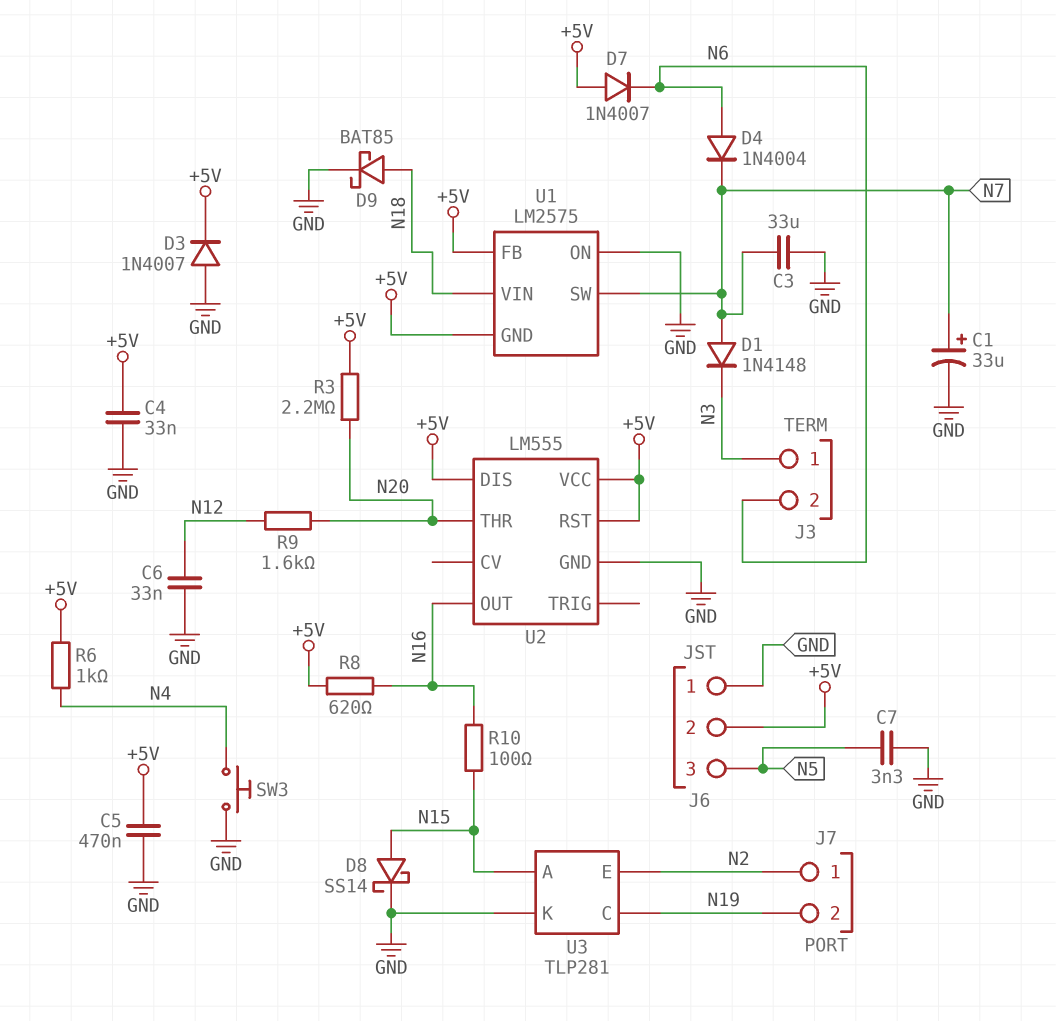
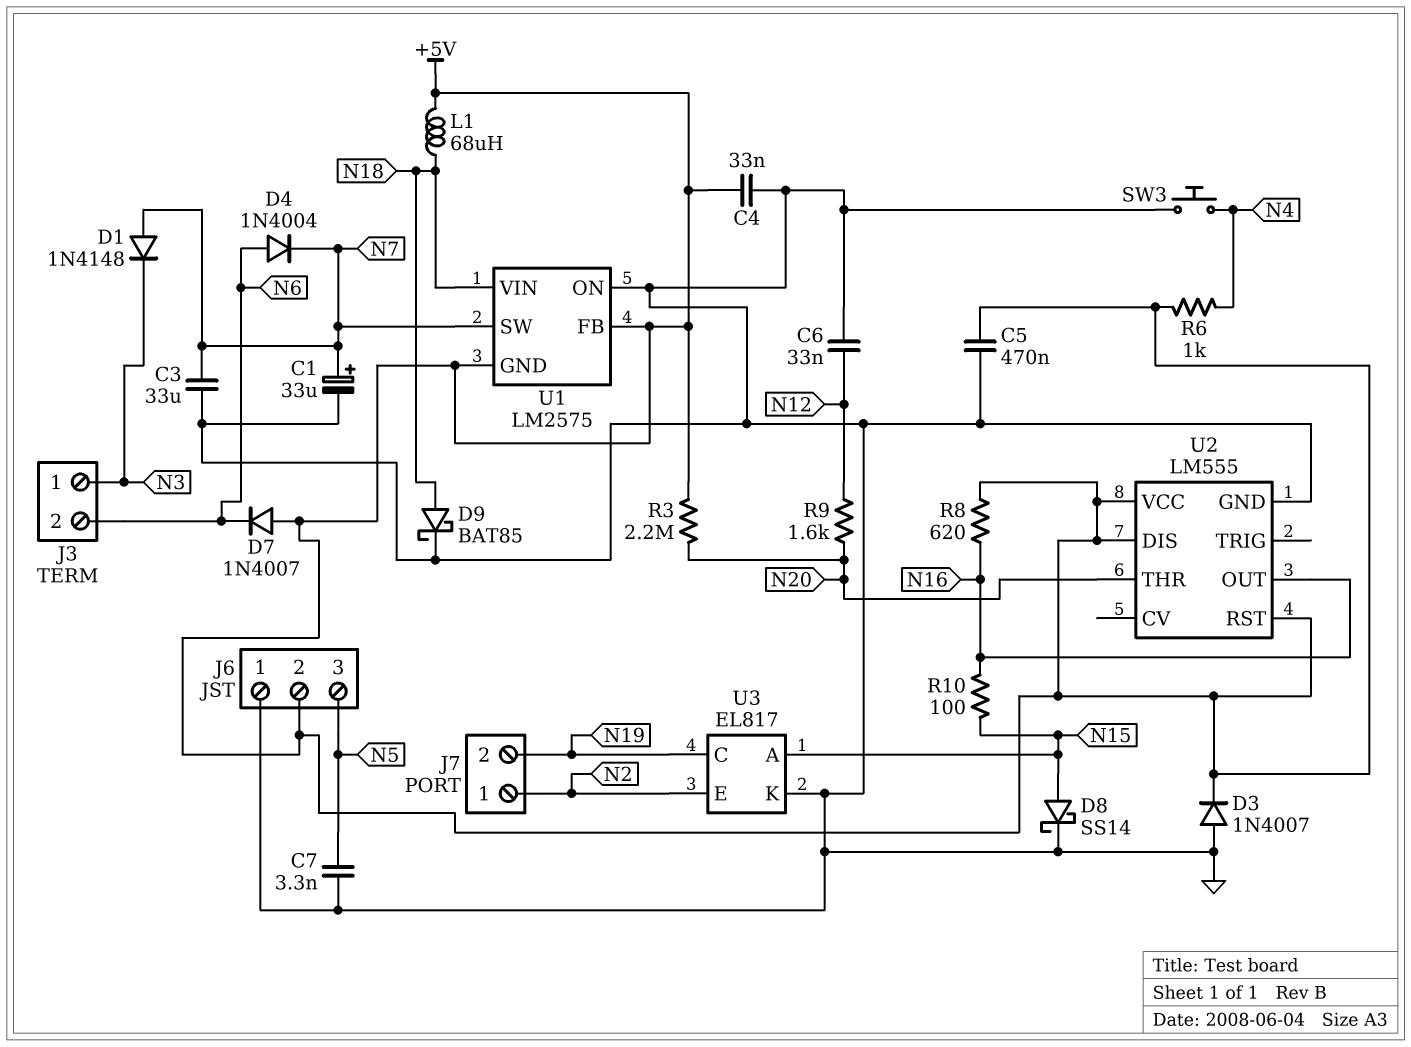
L1: none -> 68uH (+5V, N18)
U3: TLP281 -> EL817

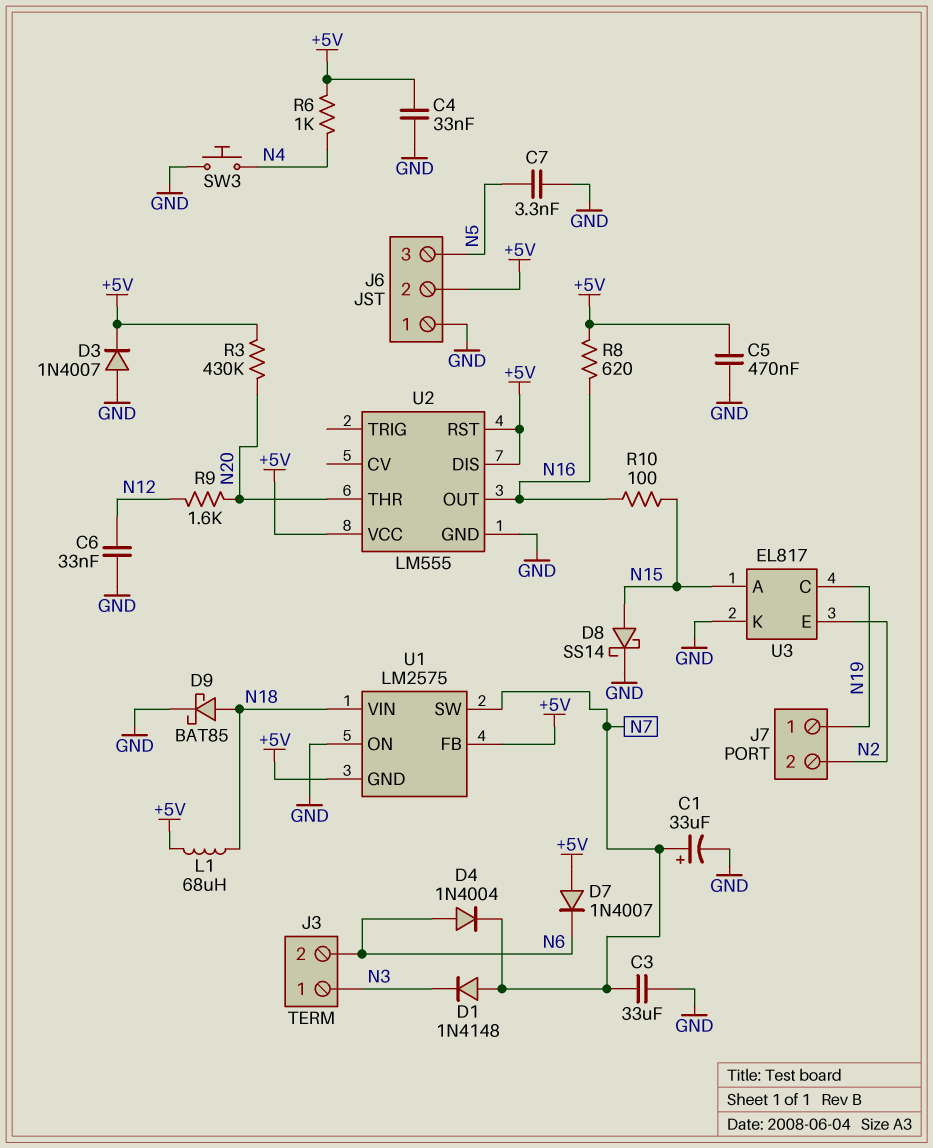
J7 pin 1: N2 -> N19
J7 pin 2: N19 -> N2
R3: 2.2M (+5V, N20) -> 430k (+5V, N20)

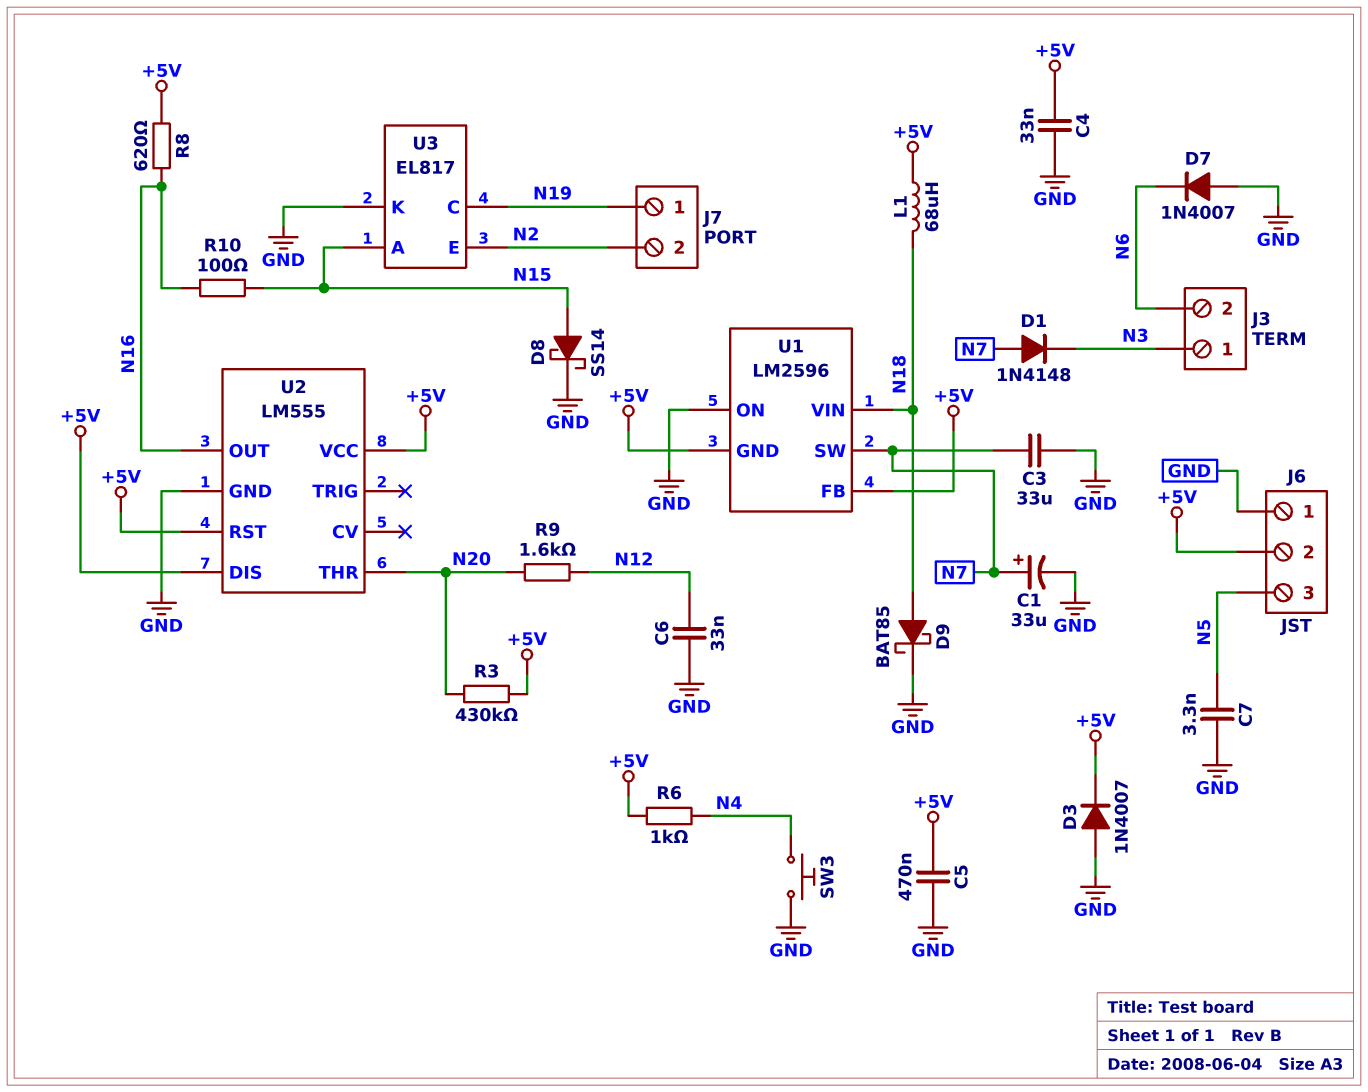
D4: diode 1N4004 (A N6, K N7) -> none
D7: diode 1N4007 (A +5V, K N6) -> diode 1N4007 (A GND, K N6)
U1: LM2575 -> LM2596

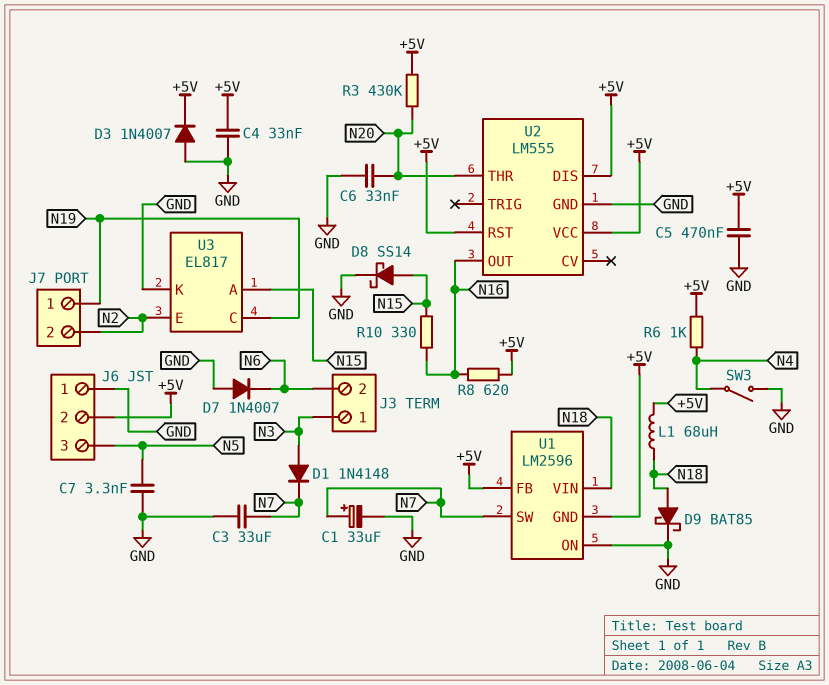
C6: 33nF (GND, N12) -> 33nF (GND, N20)
D1: diode 1N4148 (A N7, K N3) -> diode 1N4148 (A N3, K N7)
R9: 1.6k (N12, N20) -> none
R10: 100 (N15, N16) -> 330 (N15, N16)
SW3: button (GND, N4) -> switch (GND, N4)

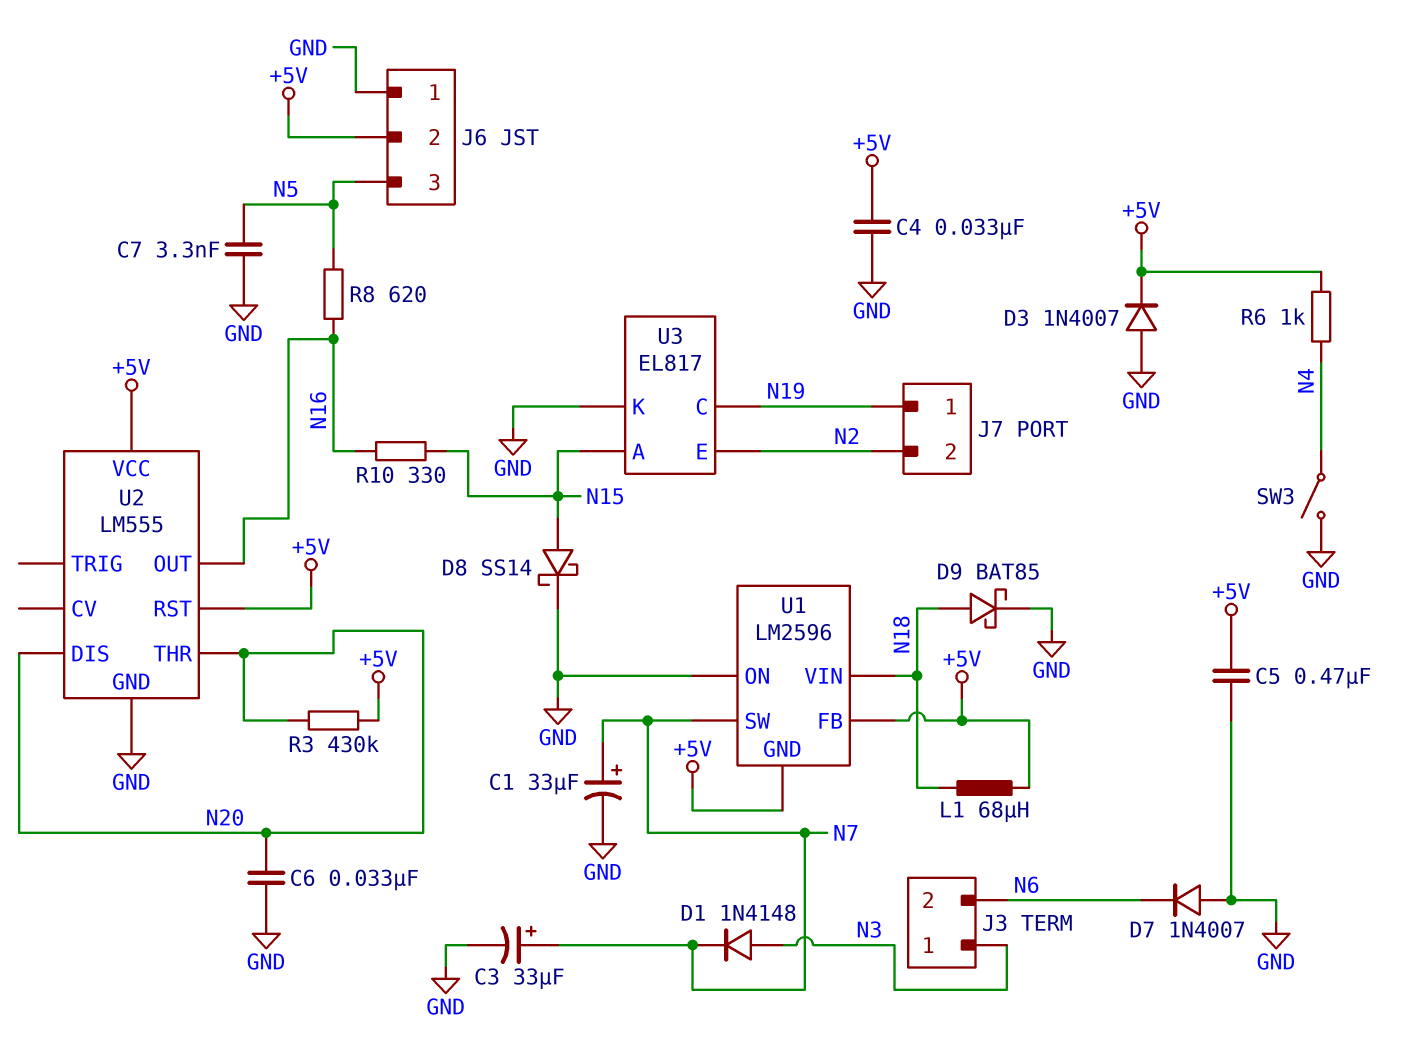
C3: 33uF (GND, N7) -> 33uF (plus N7, minus GND)
R8: 620 (+5V, N16) -> 620 (N5, N16)
U2 pin DIS: +5V -> N20

